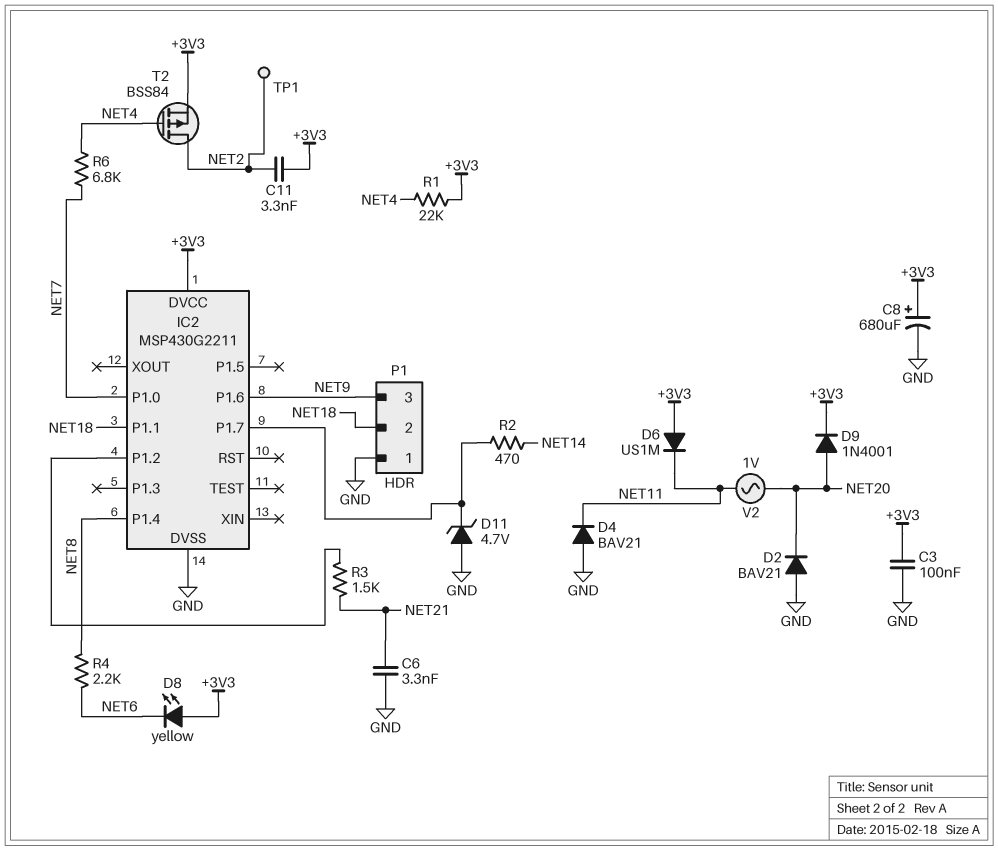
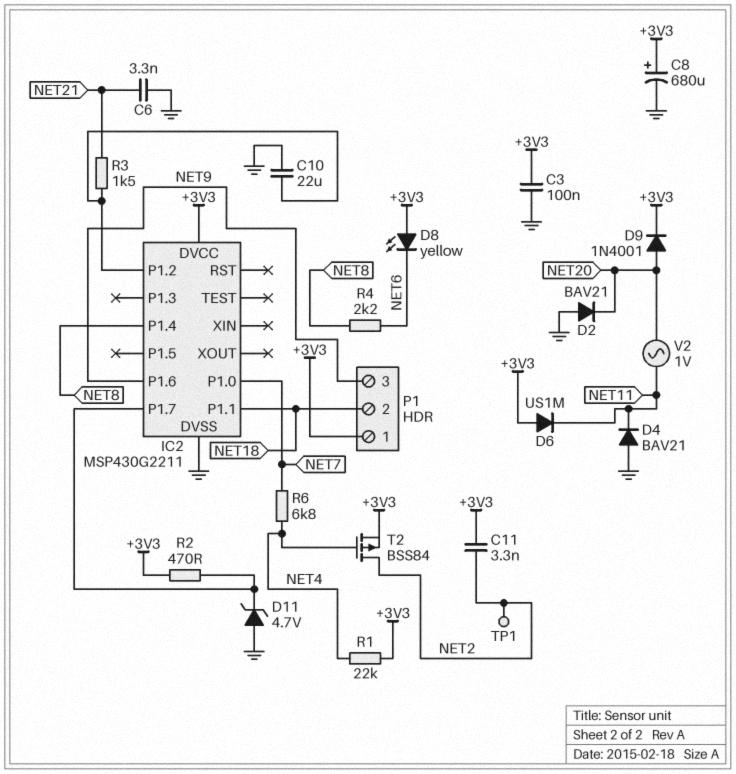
C10: none -> 22uF (GND, IC2/P1.2)
P1 pin 1: GND -> +3V3
R2: 470 (IC2/P1.7, NET14) -> 470 (+3V3, IC2/P1.7)

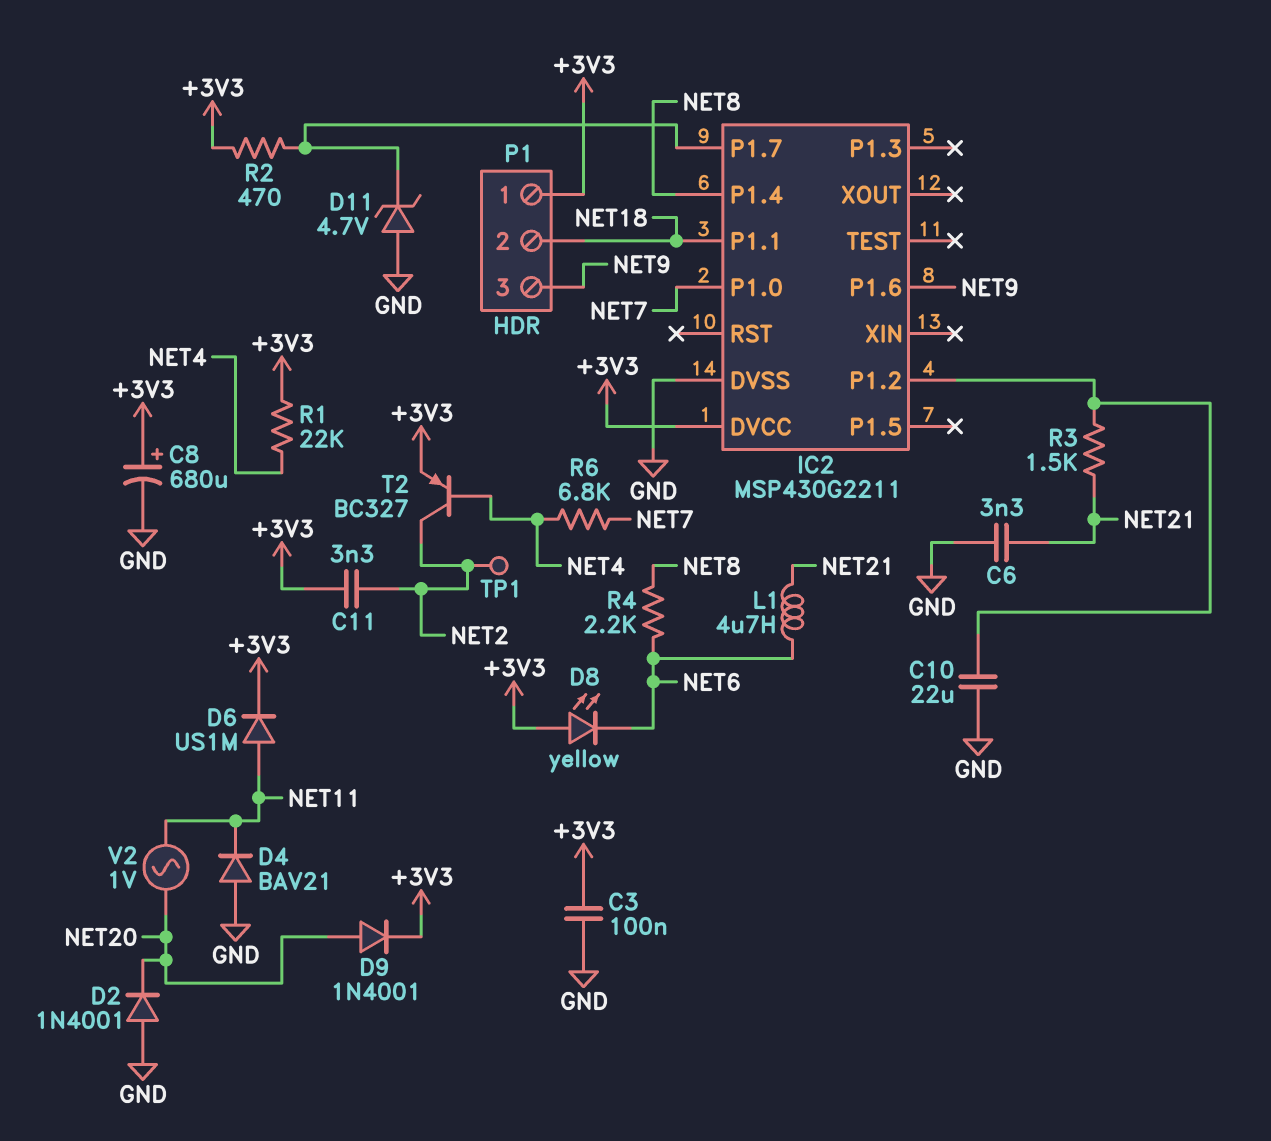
D2: diode BAV21 (A GND, K NET20) -> diode 1N4001 (A GND, K NET20)
D6: diode US1M (A +3V3, K NET11) -> diode US1M (A NET11, K +3V3)
L1: none -> 4.7uH (NET6, NET21)
T2: PMOS BSS84 (G NET4, D NET2, S +3V3) -> PNP BC327 (B NET4, C NET2, E +3V3)

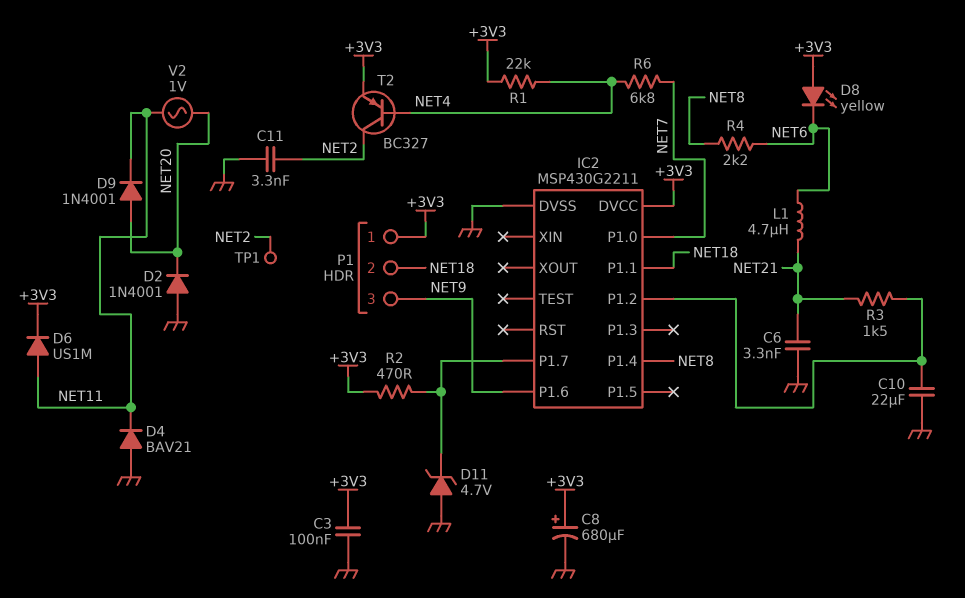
C11: 3.3nF (+3V3, NET2) -> 3.3nF (GND, NET2)
D9: diode 1N4001 (A NET20, K +3V3) -> diode 1N4001 (A NET20, K NET11)

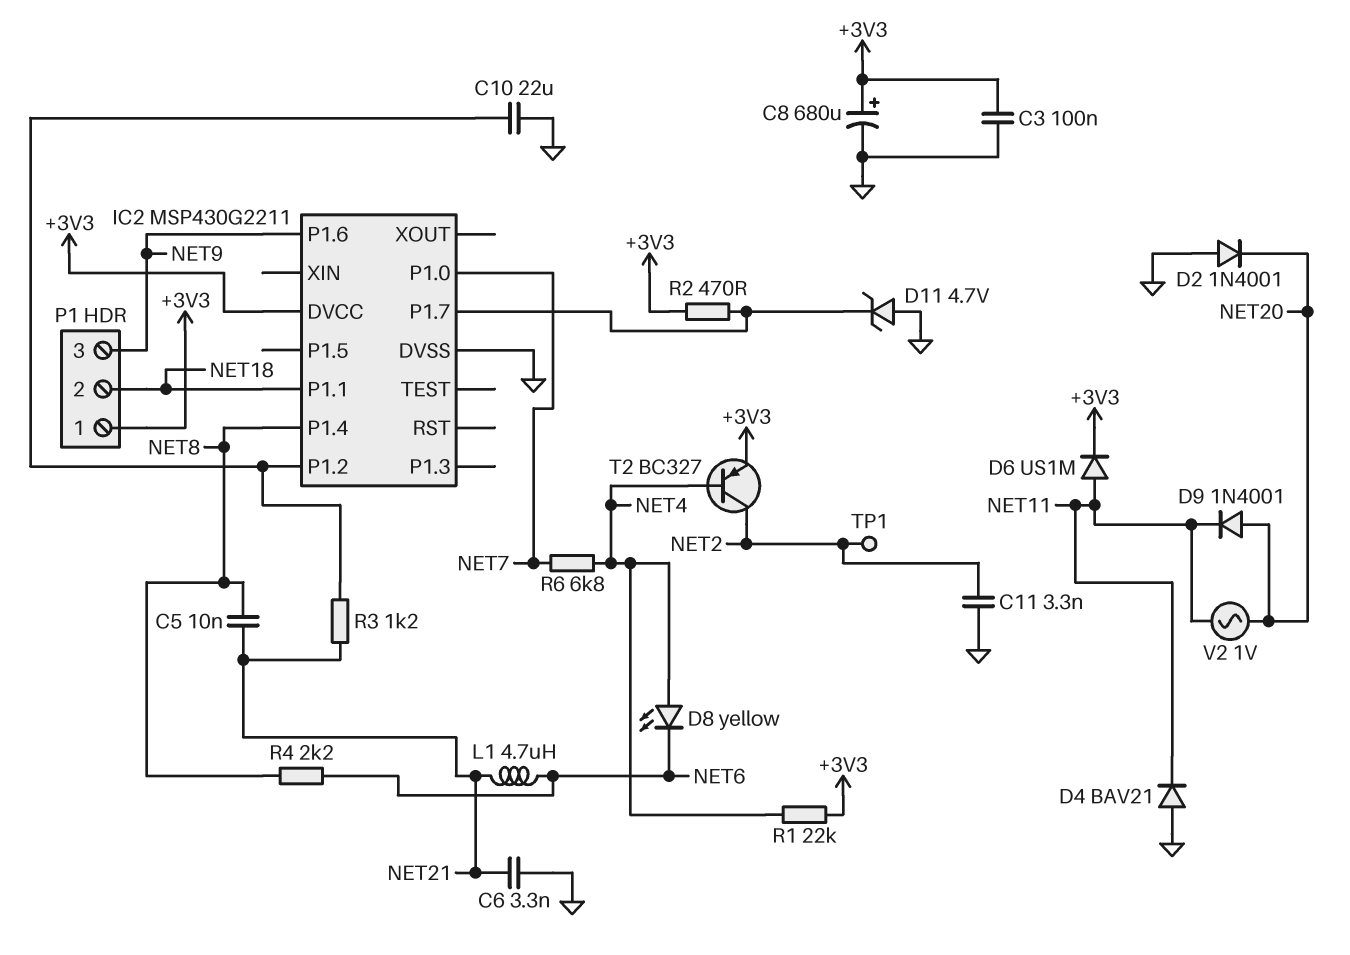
C5: none -> 10nF (NET8, NET21)
D8: LED yellow (A +3V3, K NET6) -> LED yellow (A NET4, K NET6)
R3: 1.5k (IC2/P1.2, NET21) -> 1.2k (IC2/P1.2, NET21)

